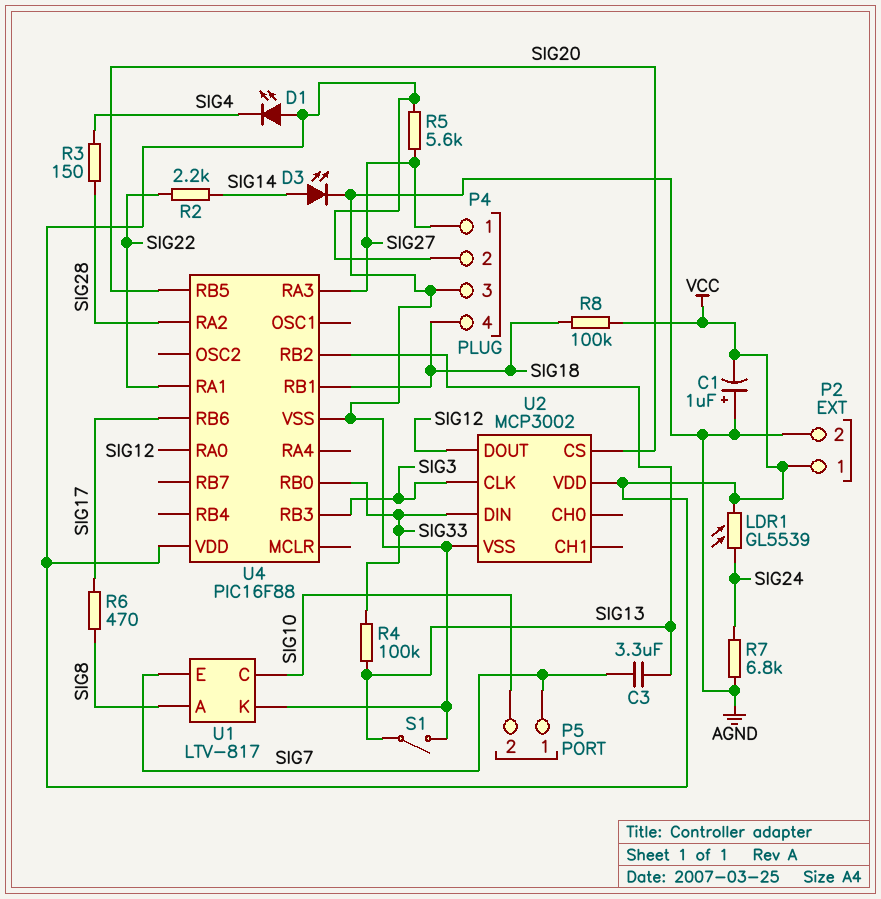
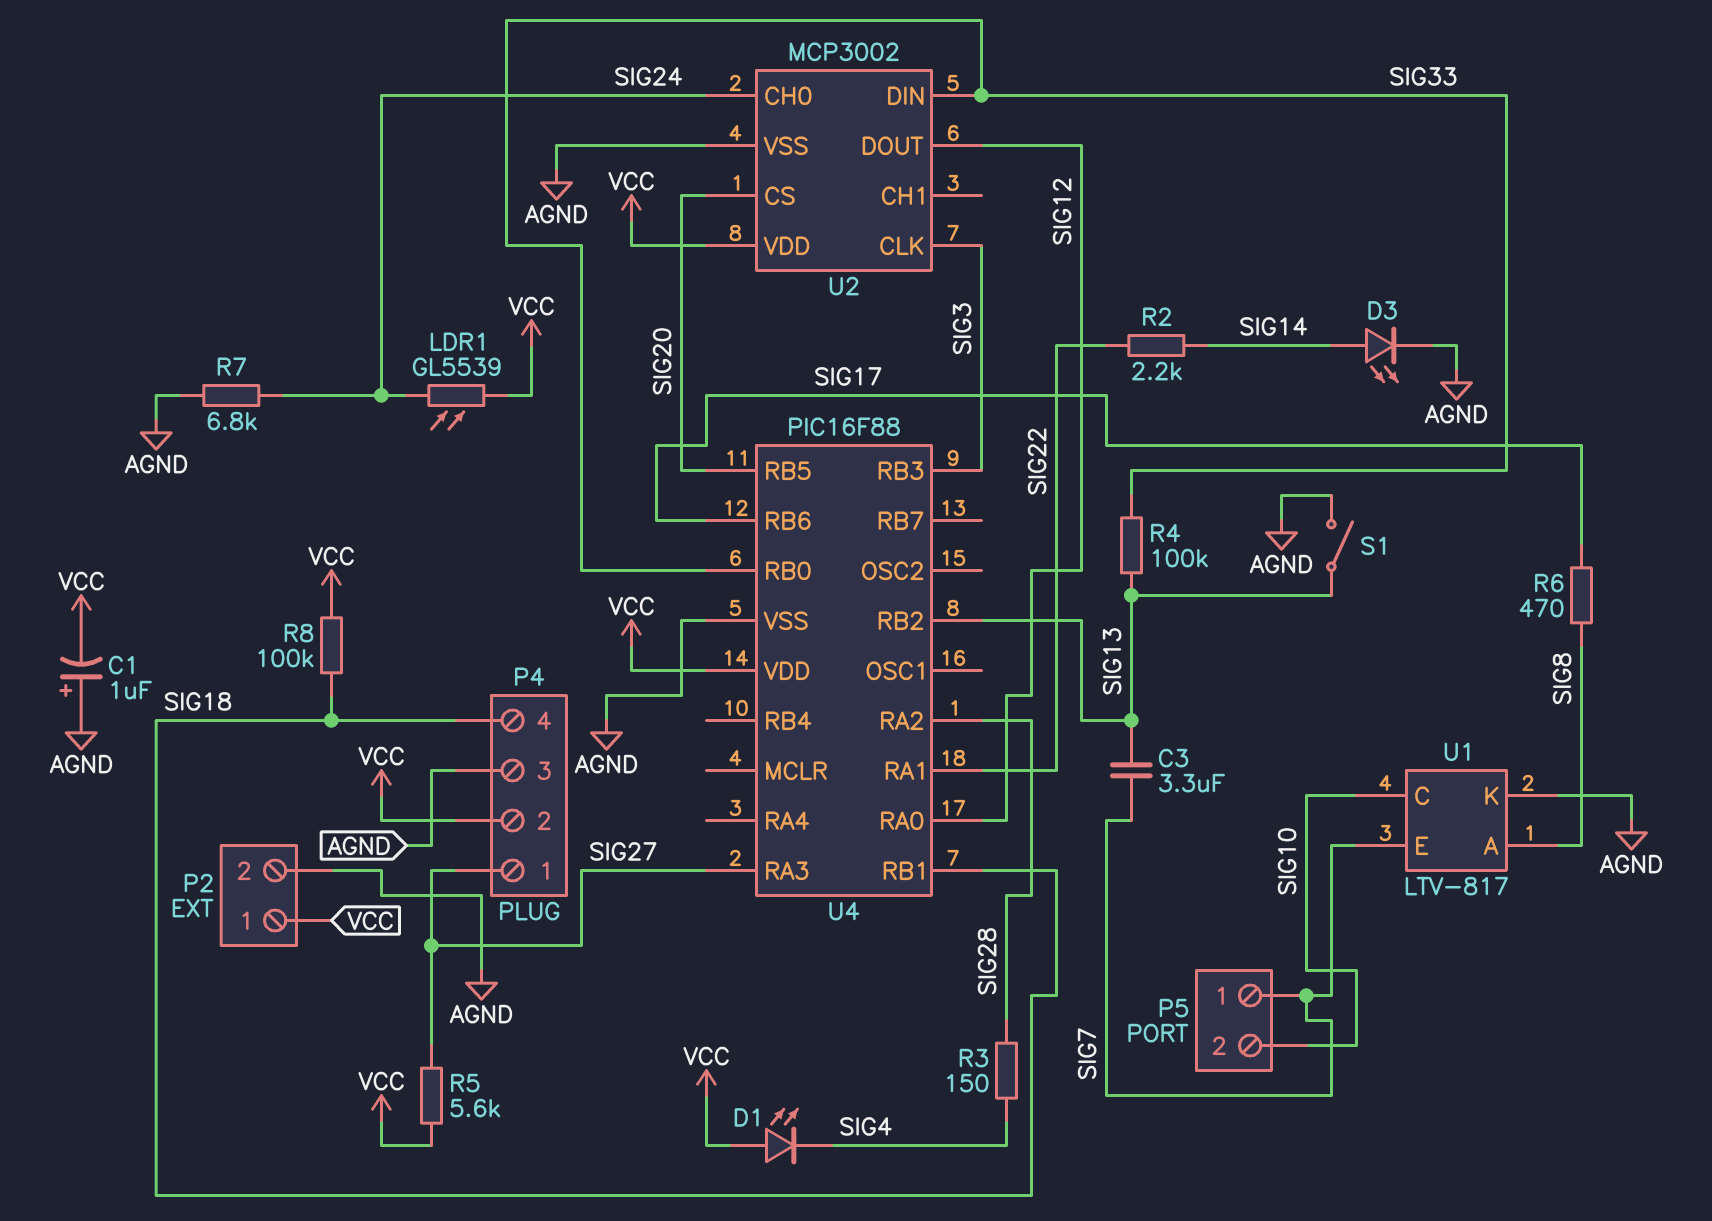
U2 pin CH0: none -> SIG24

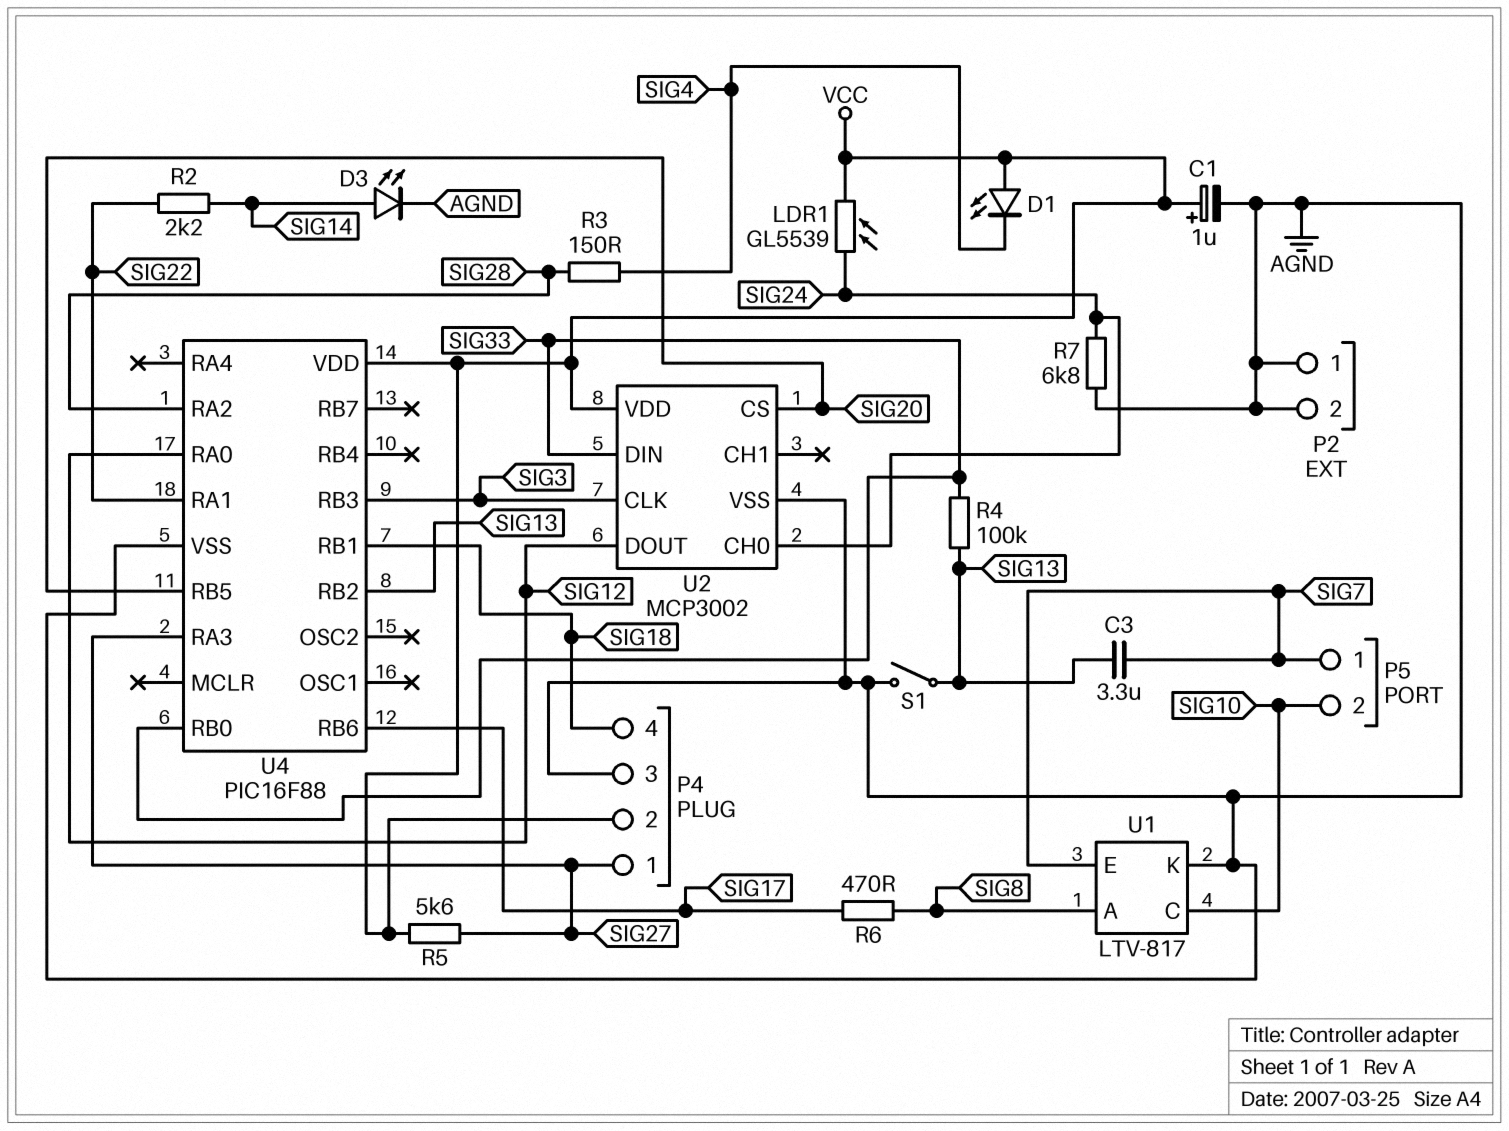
C1: 1uF (plus AGND, minus VCC) -> 1uF (plus VCC, minus AGND)
P2 pin 1: VCC -> AGND
R8: 100k (SIG18, VCC) -> none

